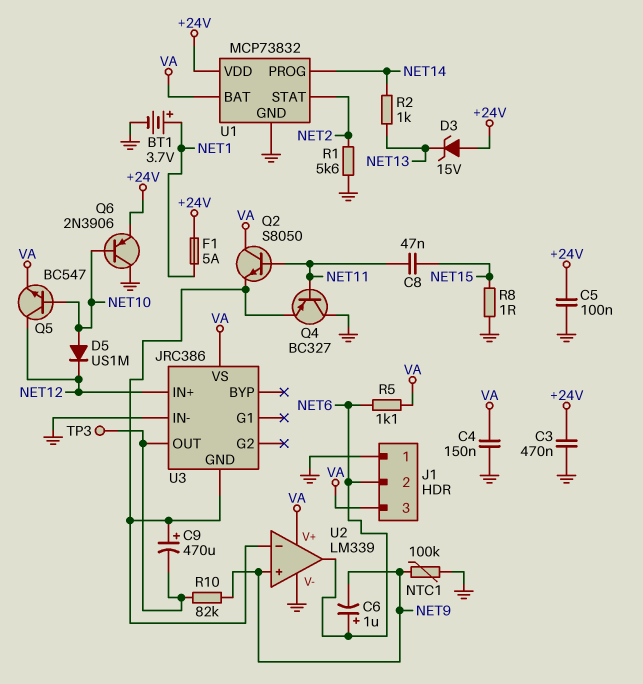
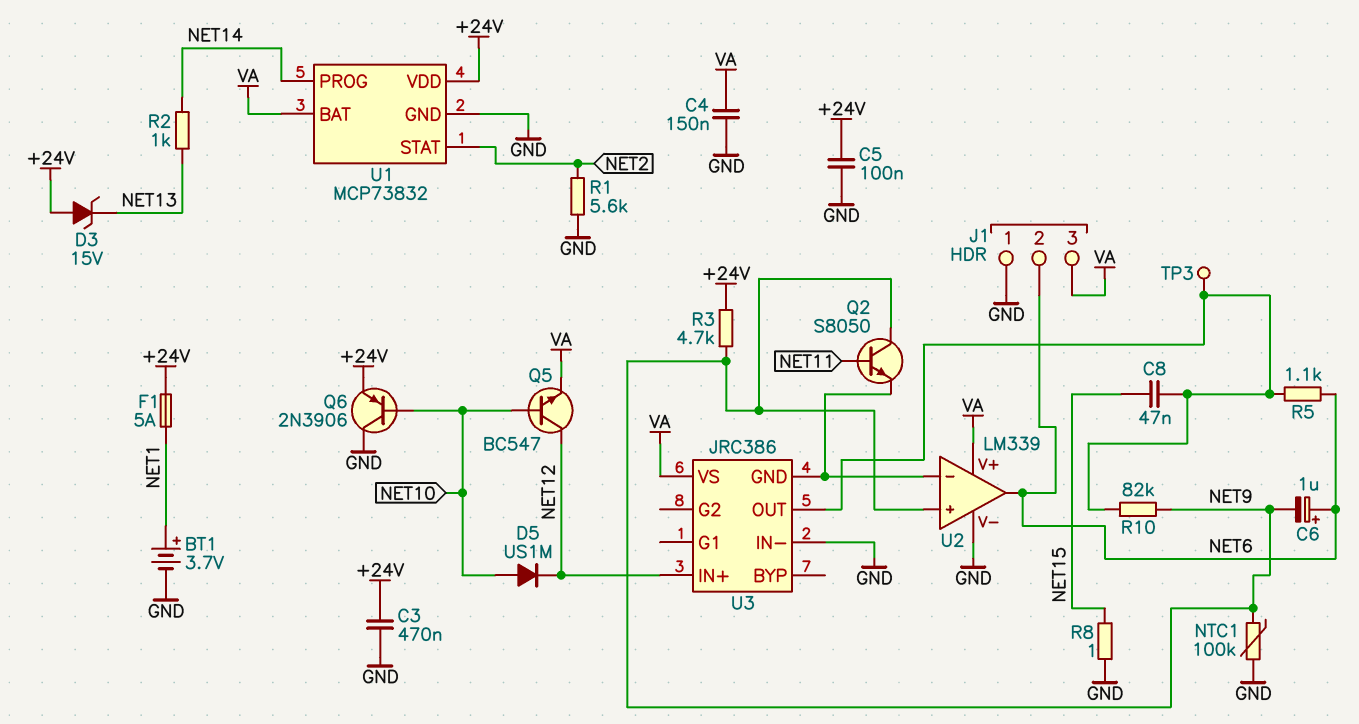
C8: 47nF (NET11, NET15) -> 47nF (NET15, U3/OUT)
C9: 470uF (plus U2/in-, minus U3/OUT) -> none
Q2: NPN S8050 (B NET11, C VA, E U2/in-) -> NPN S8050 (B NET11, C NET9, E U2/in-)
Q4: PNP BC327 (B NET11, C GND, E U2/in-) -> none
R3: none -> 4.7k (+24V, NET9)
R5: 1.1k (NET6, VA) -> 1.1k (NET6, U3/OUT)

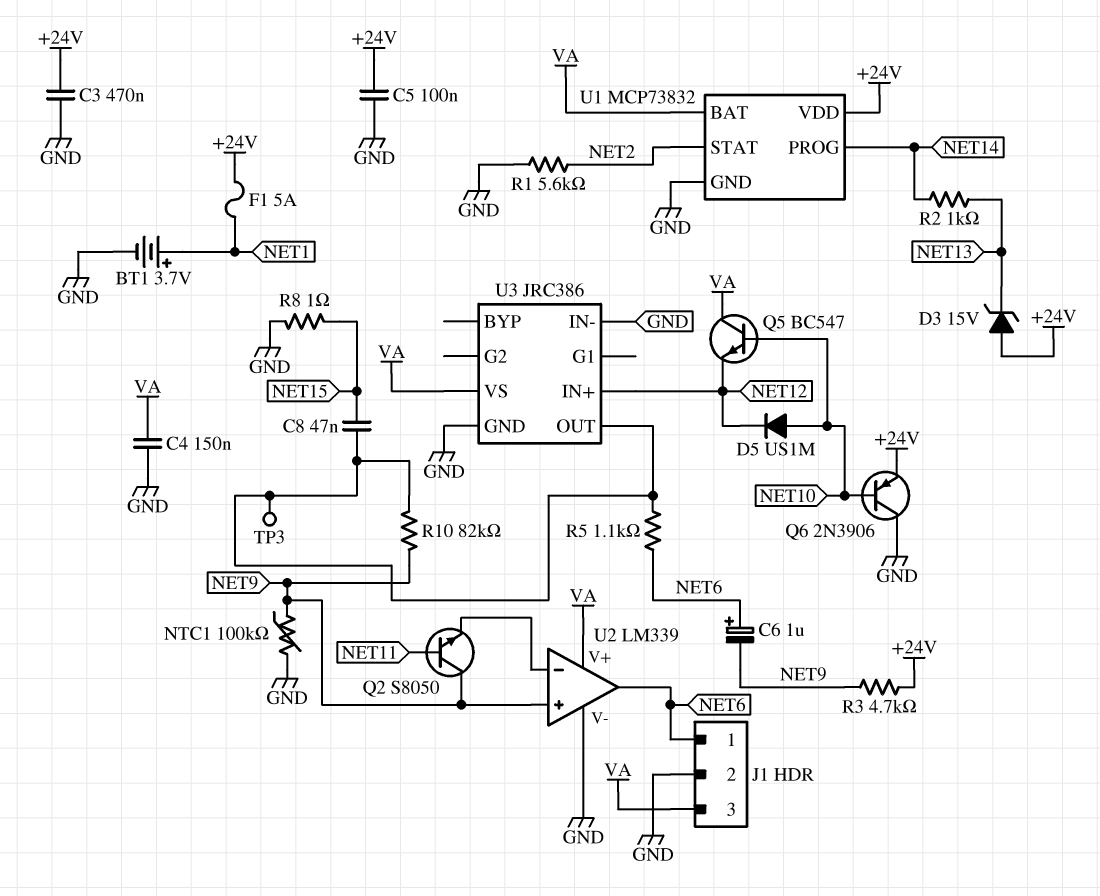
J1 pin 1: GND -> NET6
J1 pin 2: NET6 -> GND
Q5: NPN BC547 (B NET10, C NET12, E VA) -> NPN BC547 (B NET10, C VA, E NET12)
U3 pin GND: U2/in- -> GND

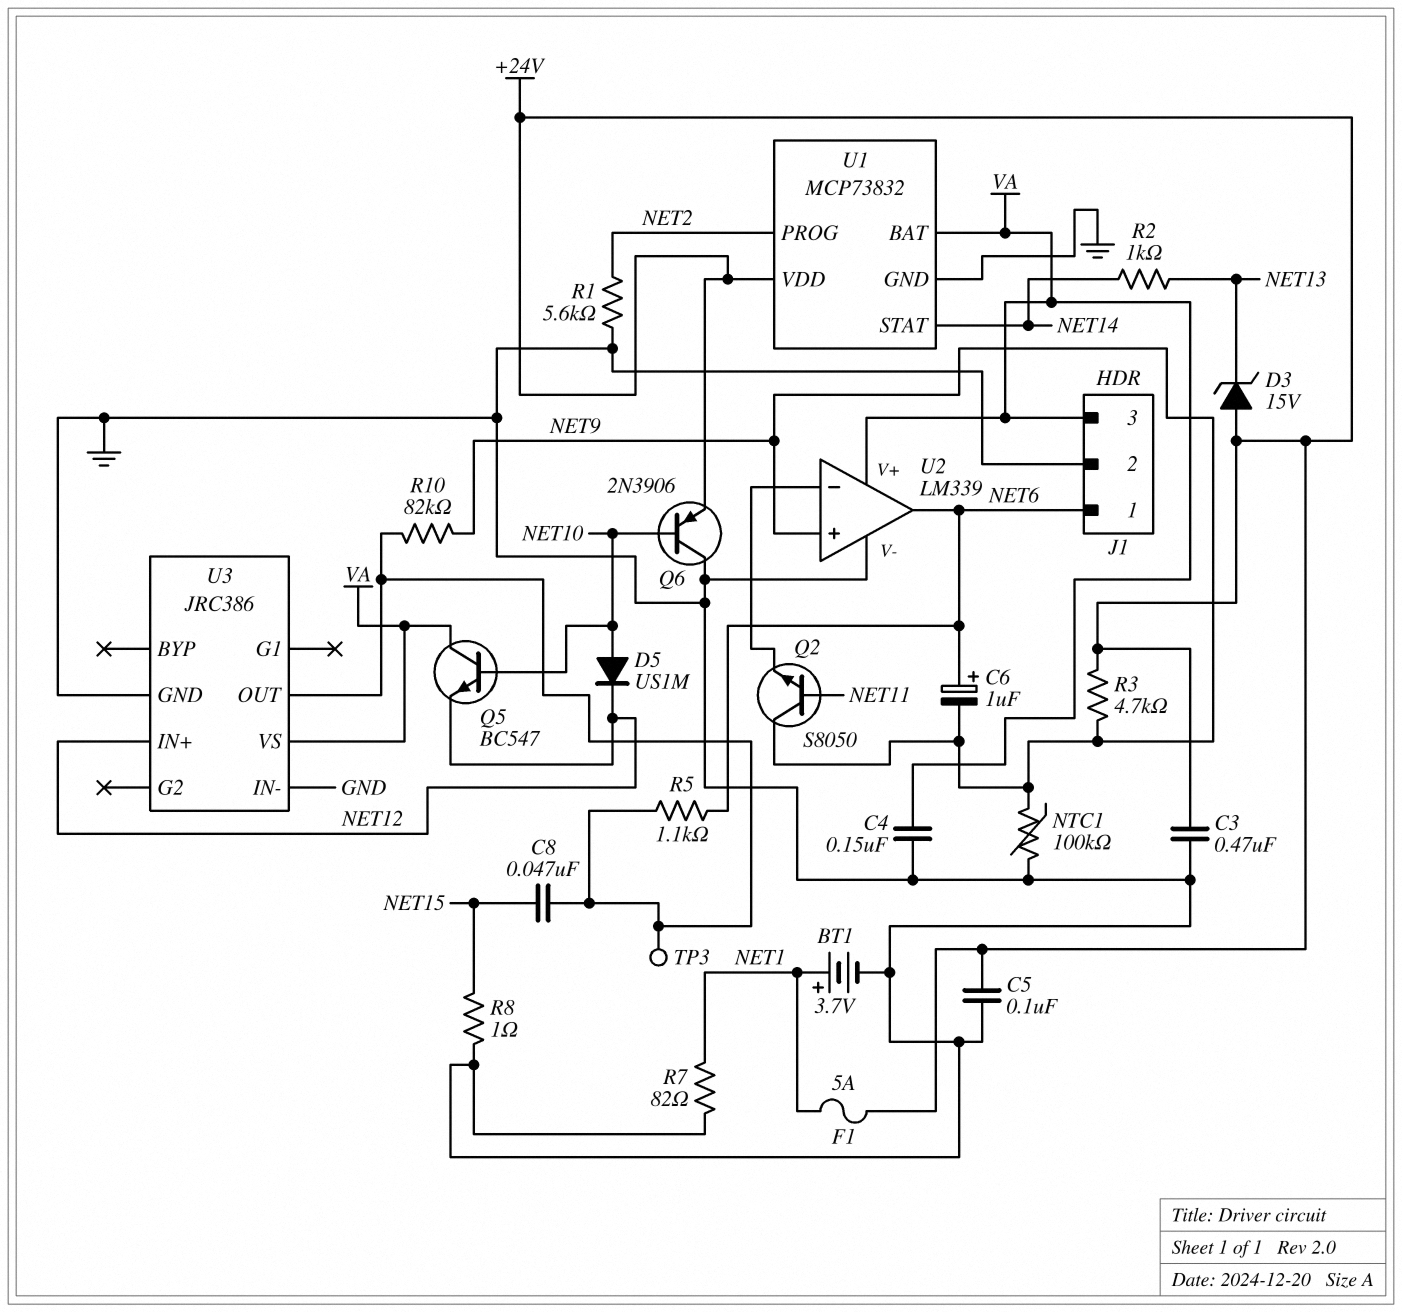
R7: none -> 82 (GND, NET1)
U1 pin PROG: NET14 -> NET2
U1 pin STAT: NET2 -> NET14

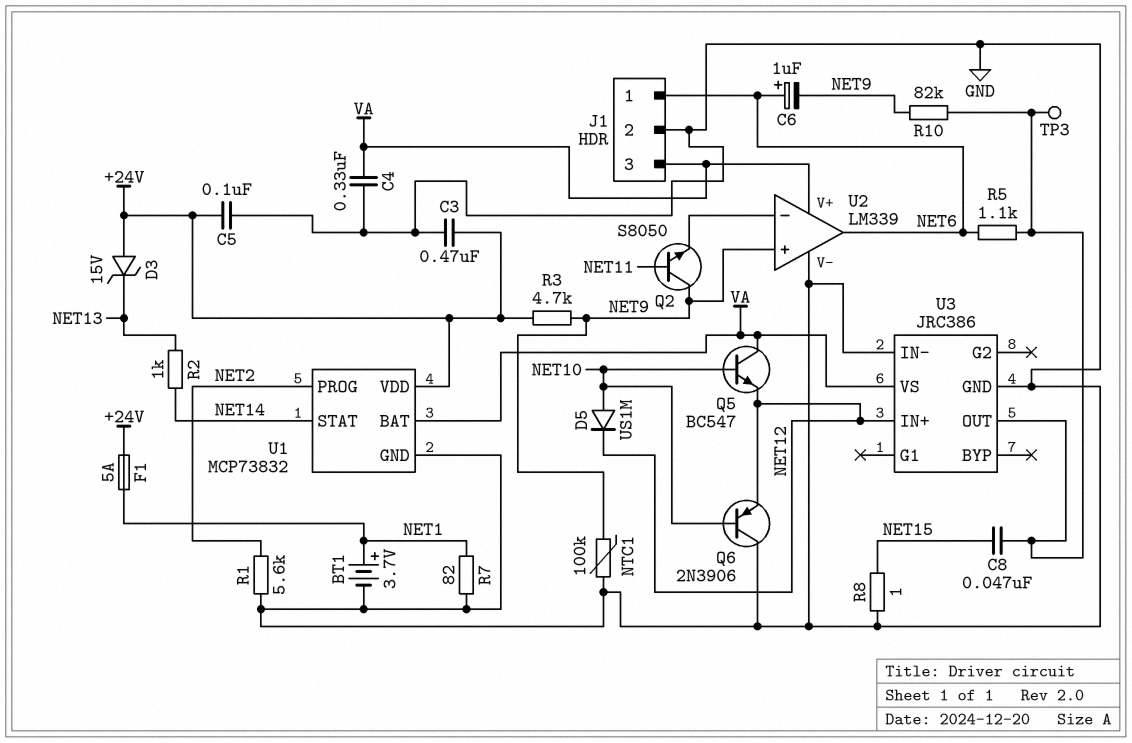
C4: 150nF (GND, VA) -> 330nF (GND, VA)
Q6: PNP 2N3906 (B NET10, C GND, E +24V) -> PNP 2N3906 (B NET10, C GND, E NET12)

